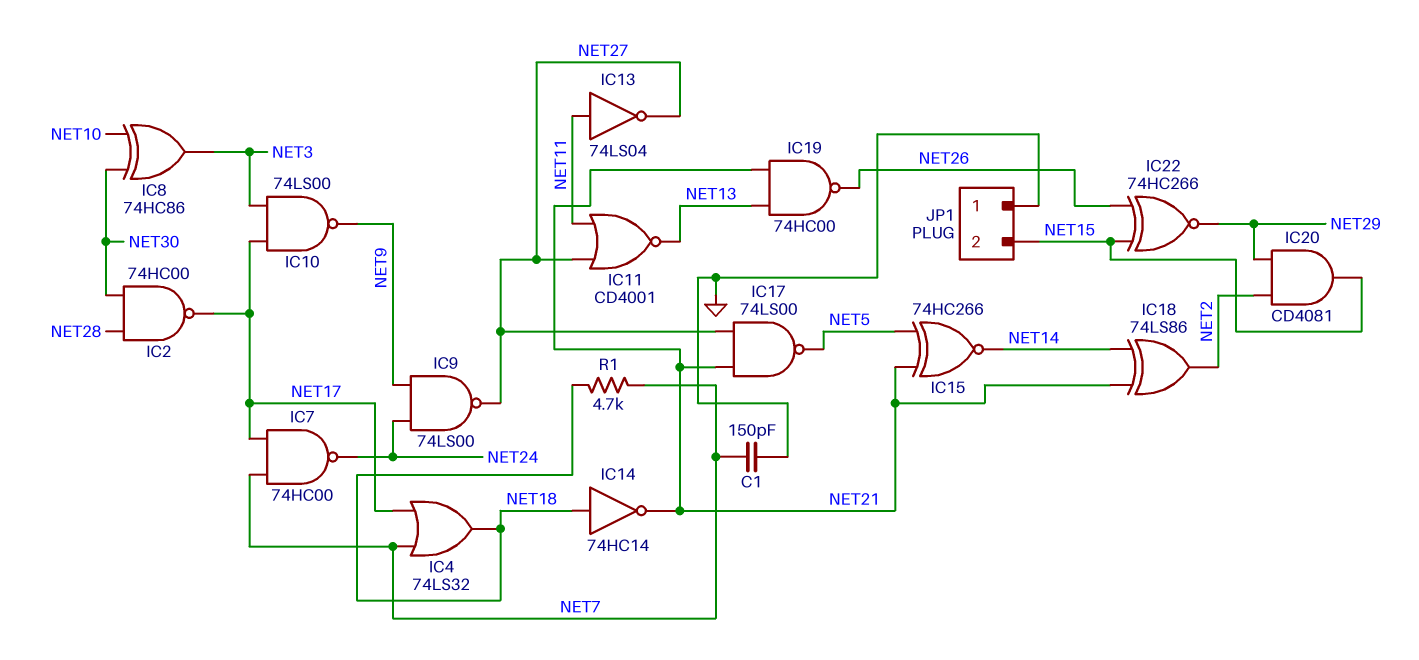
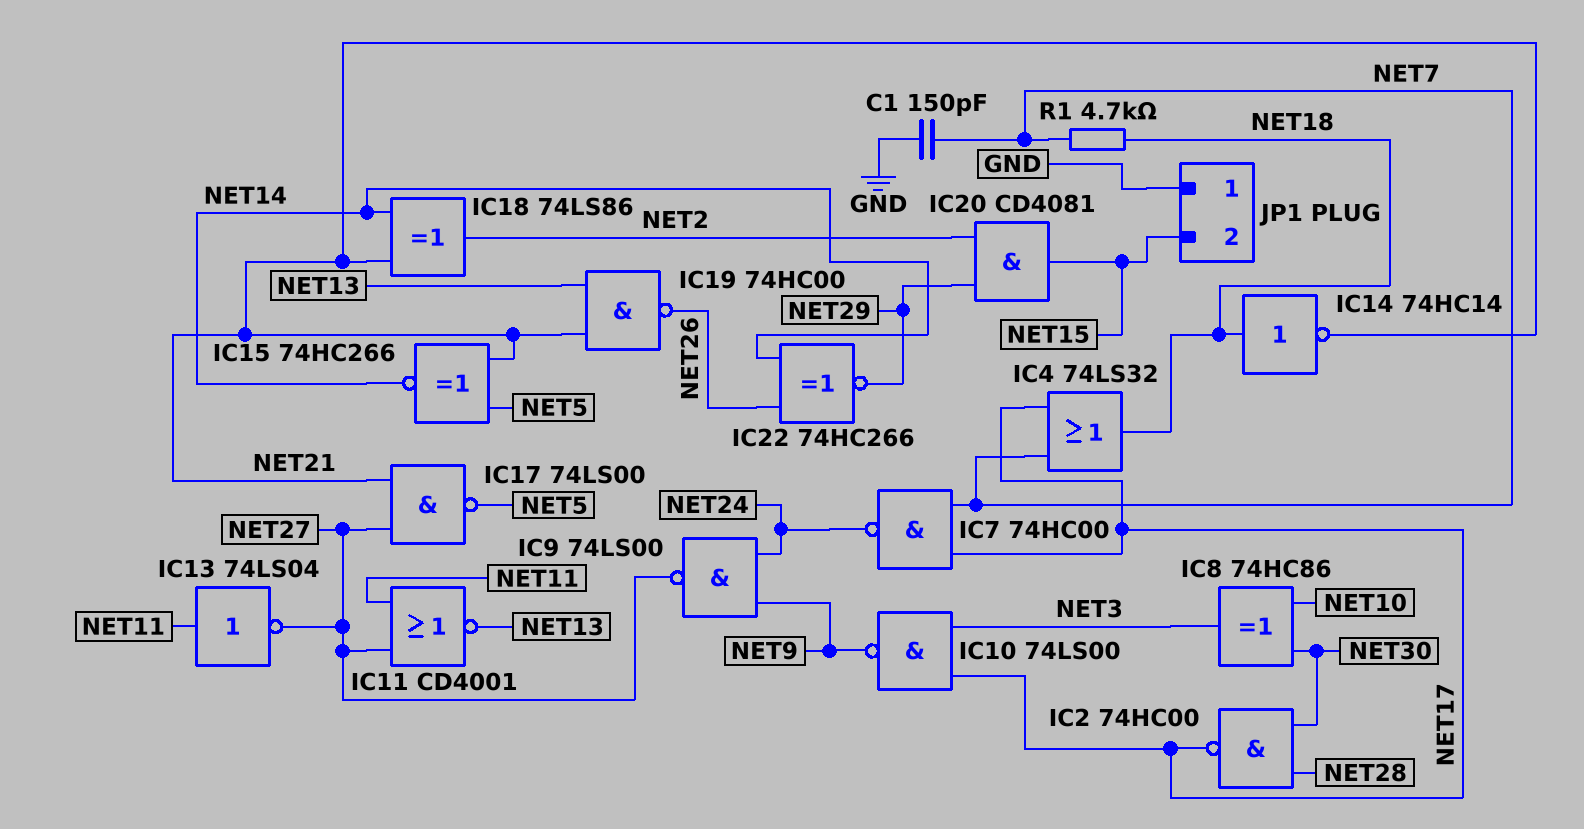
IC22: XNOR 74HC266 (in NET15, in NET26, out NET29) -> XNOR 74HC266 (in NET14, in NET26, out NET29)

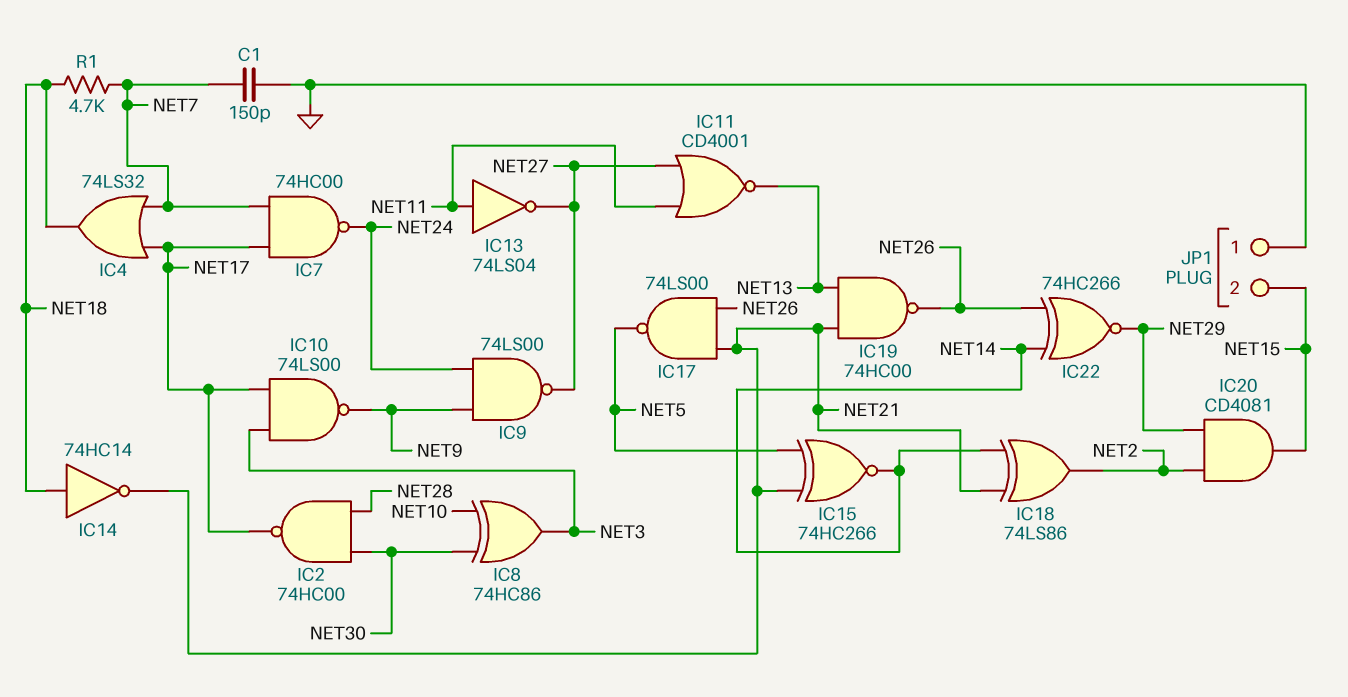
IC17: NAND 74LS00 (in NET21, in NET27, out NET5) -> NAND 74LS00 (in NET21, in NET26, out NET5)

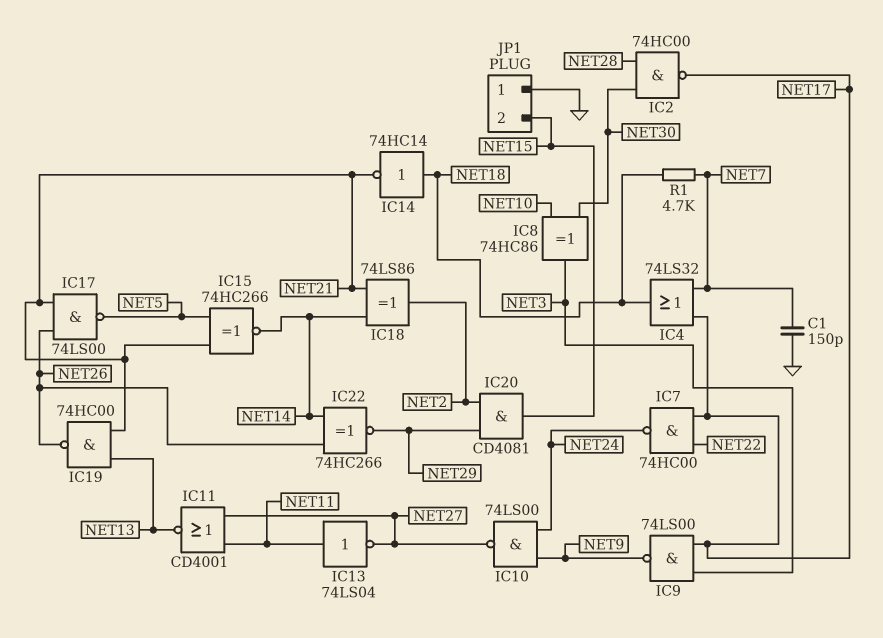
IC7: NAND 74HC00 (in NET7, in NET17, out NET24) -> NAND 74HC00 (in NET17, in NET22, out NET24)
IC9: NAND 74LS00 (in NET9, in NET24, out NET27) -> NAND 74LS00 (in NET3, in NET17, out NET9)
IC10: NAND 74LS00 (in NET3, in NET17, out NET9) -> NAND 74LS00 (in NET9, in NET24, out NET27)

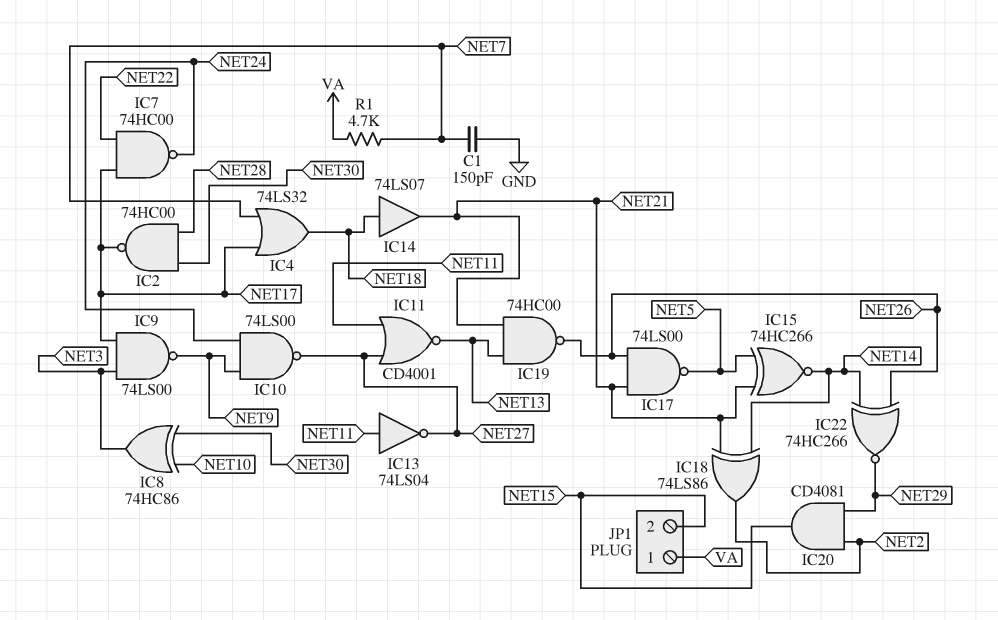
IC14: NOT 74HC14 (in NET18, out NET21) -> buffer 74LS07 (in NET18, out NET21)
JP1 pin 1: GND -> VA
R1: 4.7k (NET7, NET18) -> 4.7k (NET7, VA)

